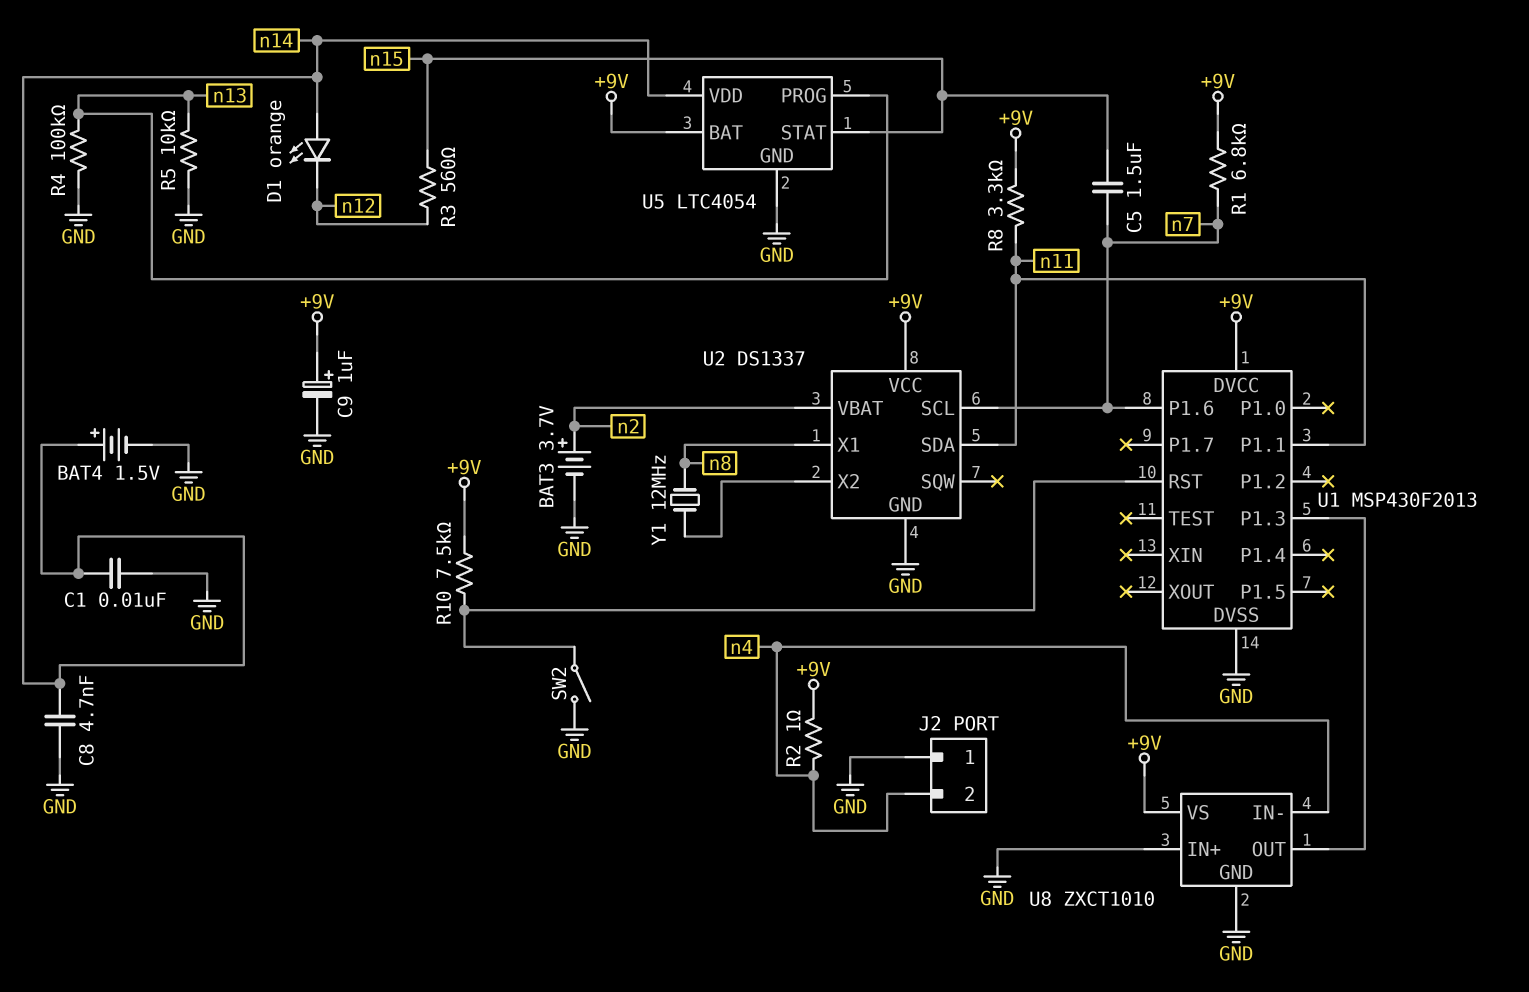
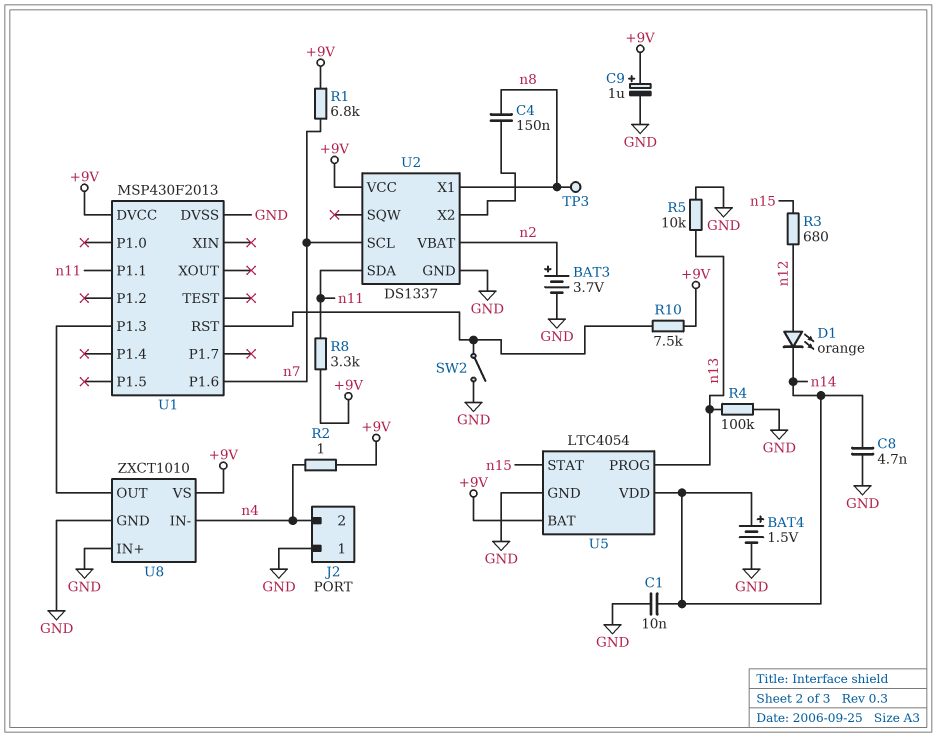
C4: none -> 150nF (U2/X2, n8)
C5: 1.5uF (n7, n15) -> none
D1: LED orange (A n14, K n12) -> LED orange (A n12, K n14)
R3: 560 (n12, n15) -> 680 (n12, n15)
TP3: none -> test point (n8)
Y1: 12MHz (U2/X2, n8) -> none

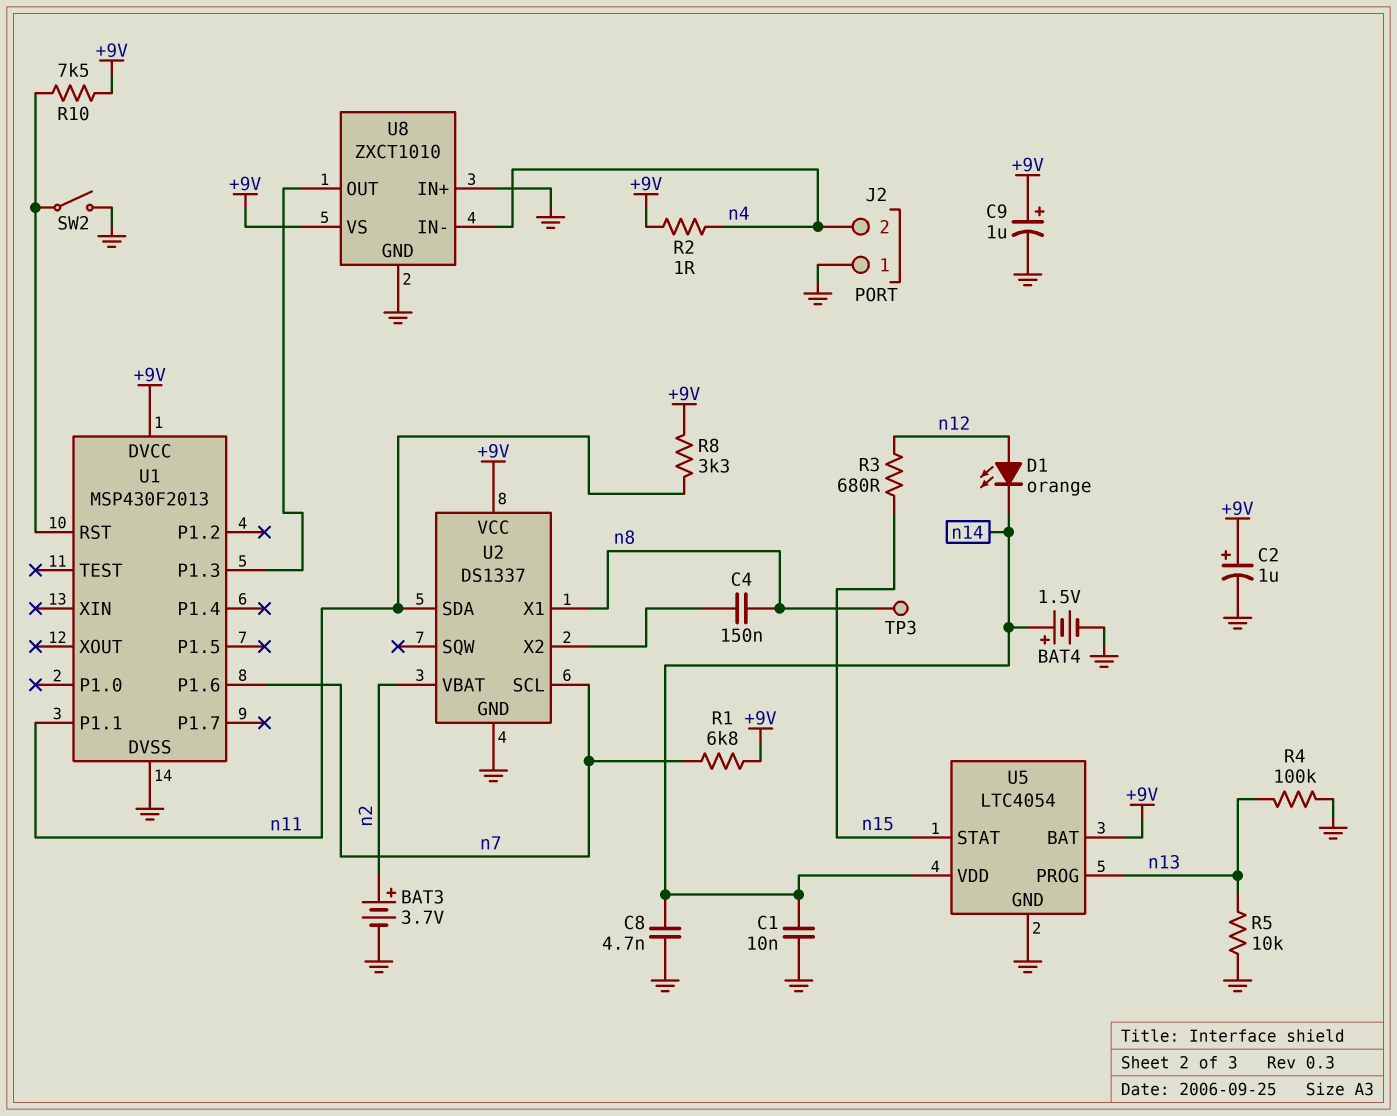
C2: none -> 1uF (plus +9V, minus GND)

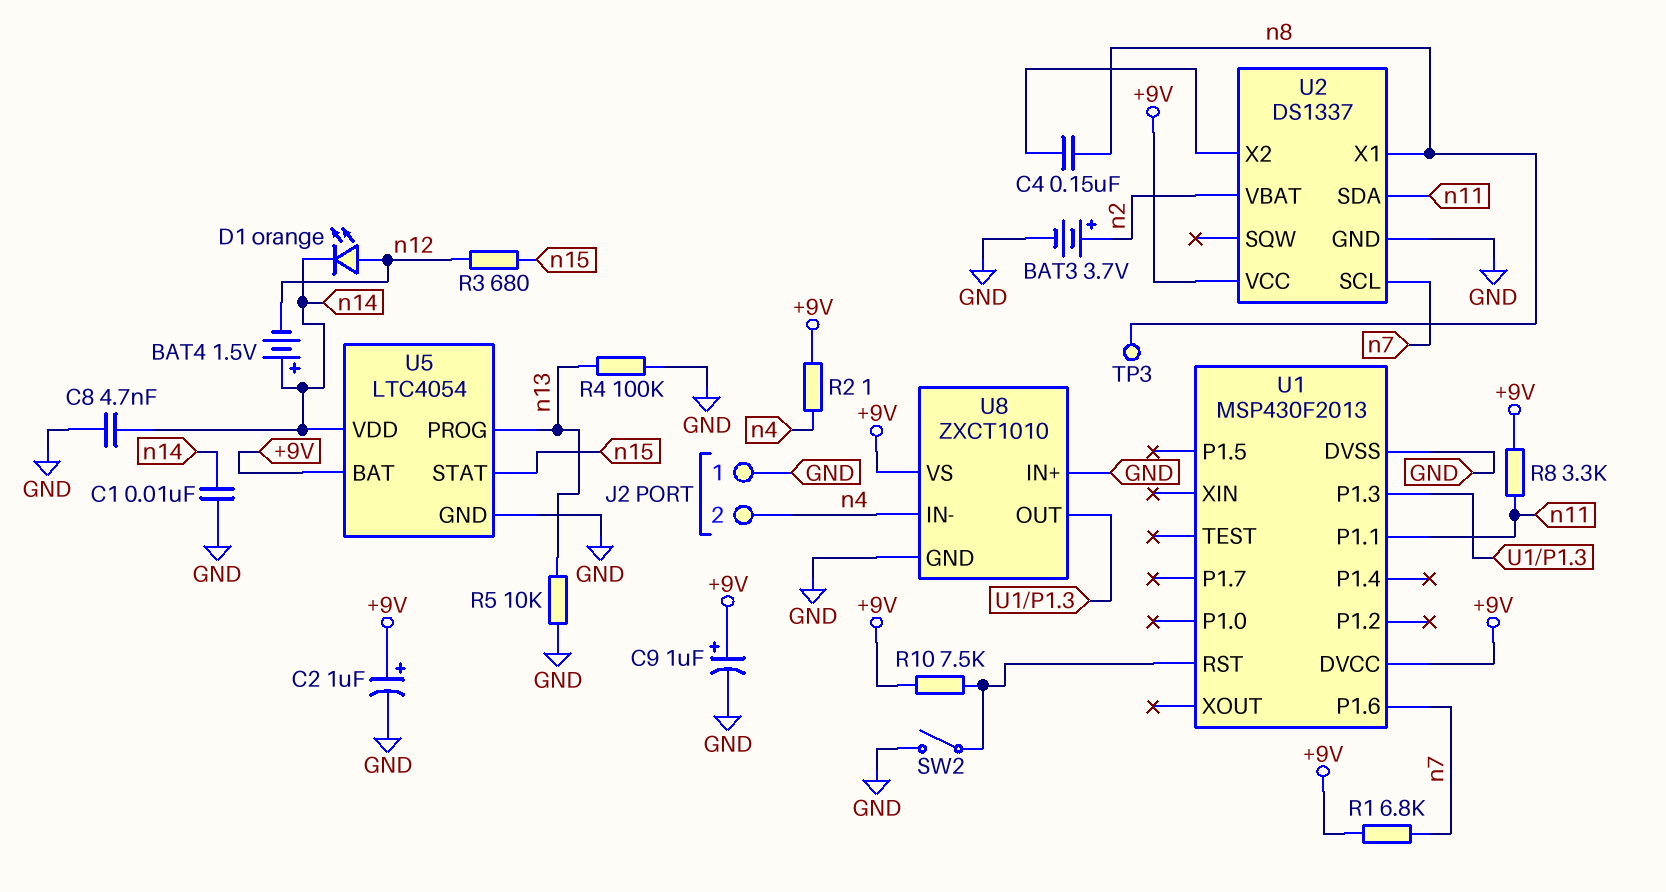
BAT4: 1.5V (plus n14, minus GND) -> 1.5V (plus n14, minus n12)

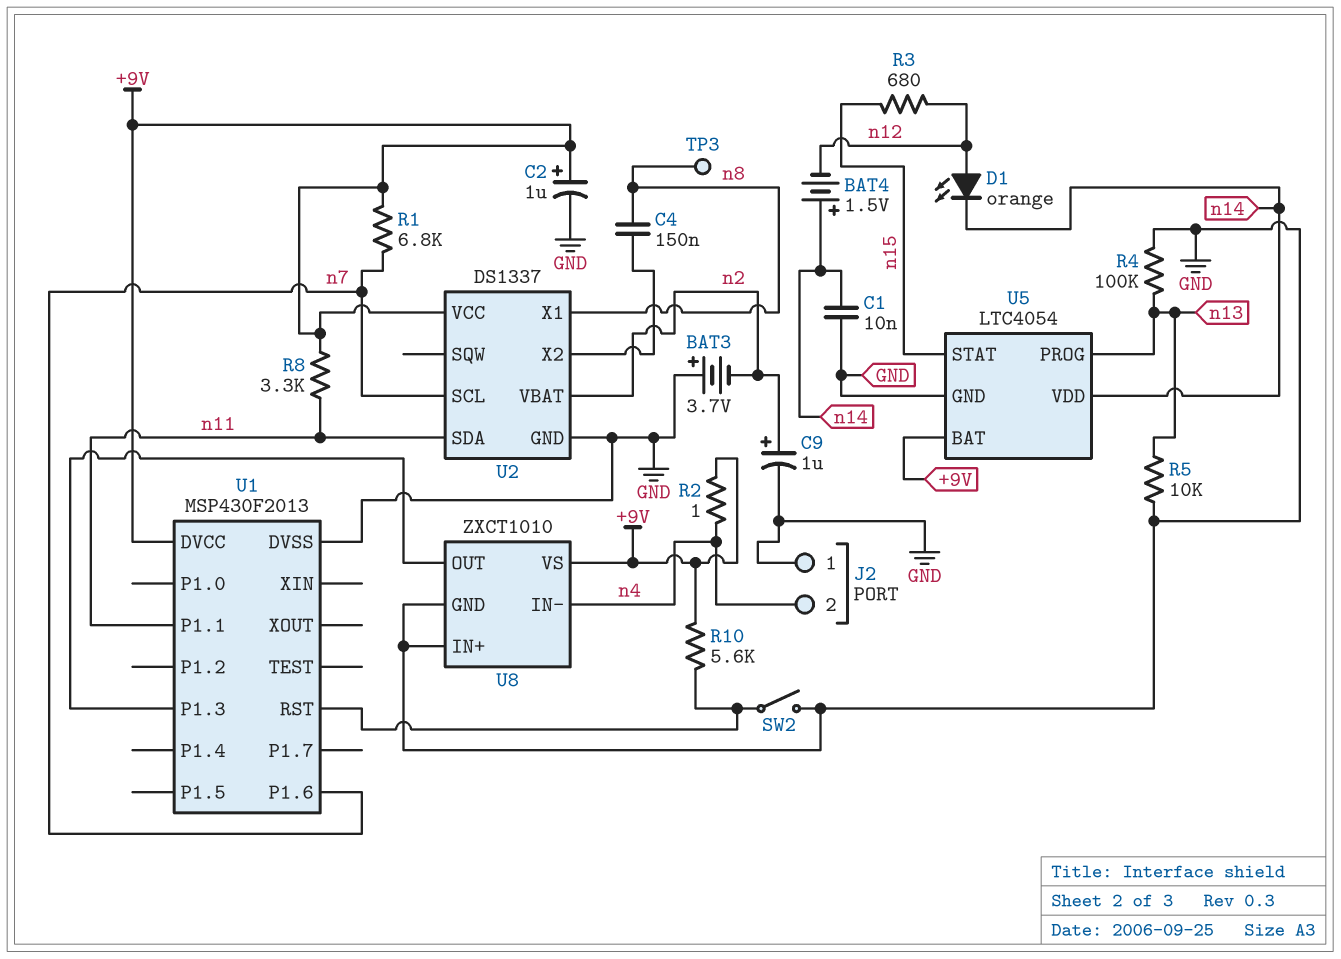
BAT3: 3.7V (plus n2, minus GND) -> 3.7V (plus GND, minus n2)
C8: 4.7nF (GND, n14) -> none
C9: 1uF (plus +9V, minus GND) -> 1uF (plus n2, minus GND)
R10: 7.5k (+9V, U1/RST) -> 5.6k (+9V, U1/RST)

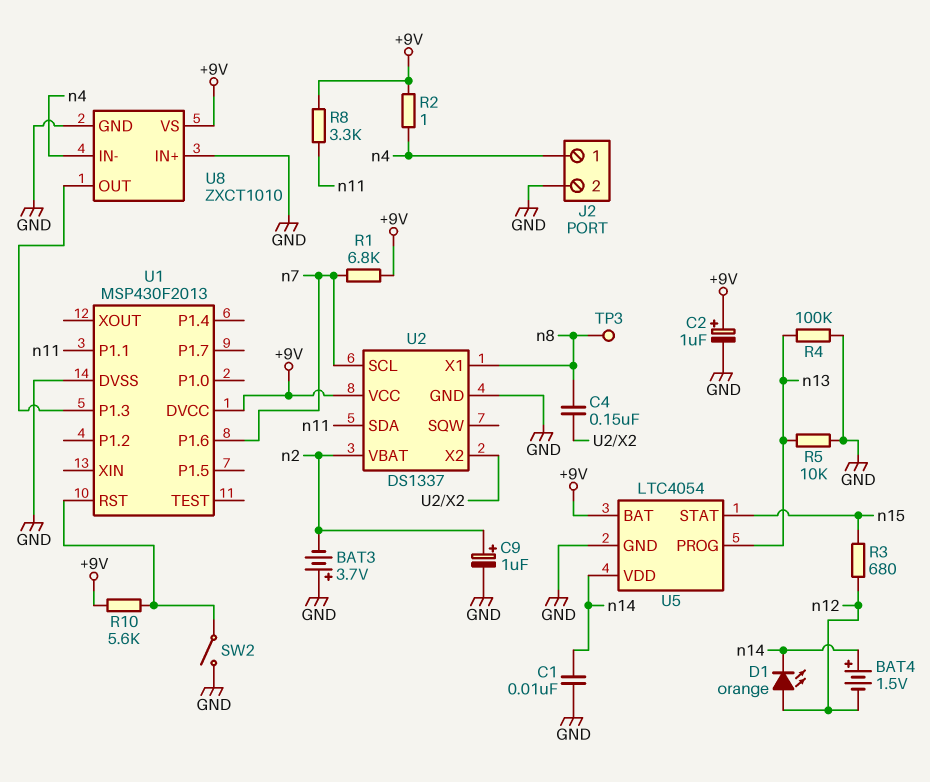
J2 pin 1: GND -> n4
J2 pin 2: n4 -> GND

